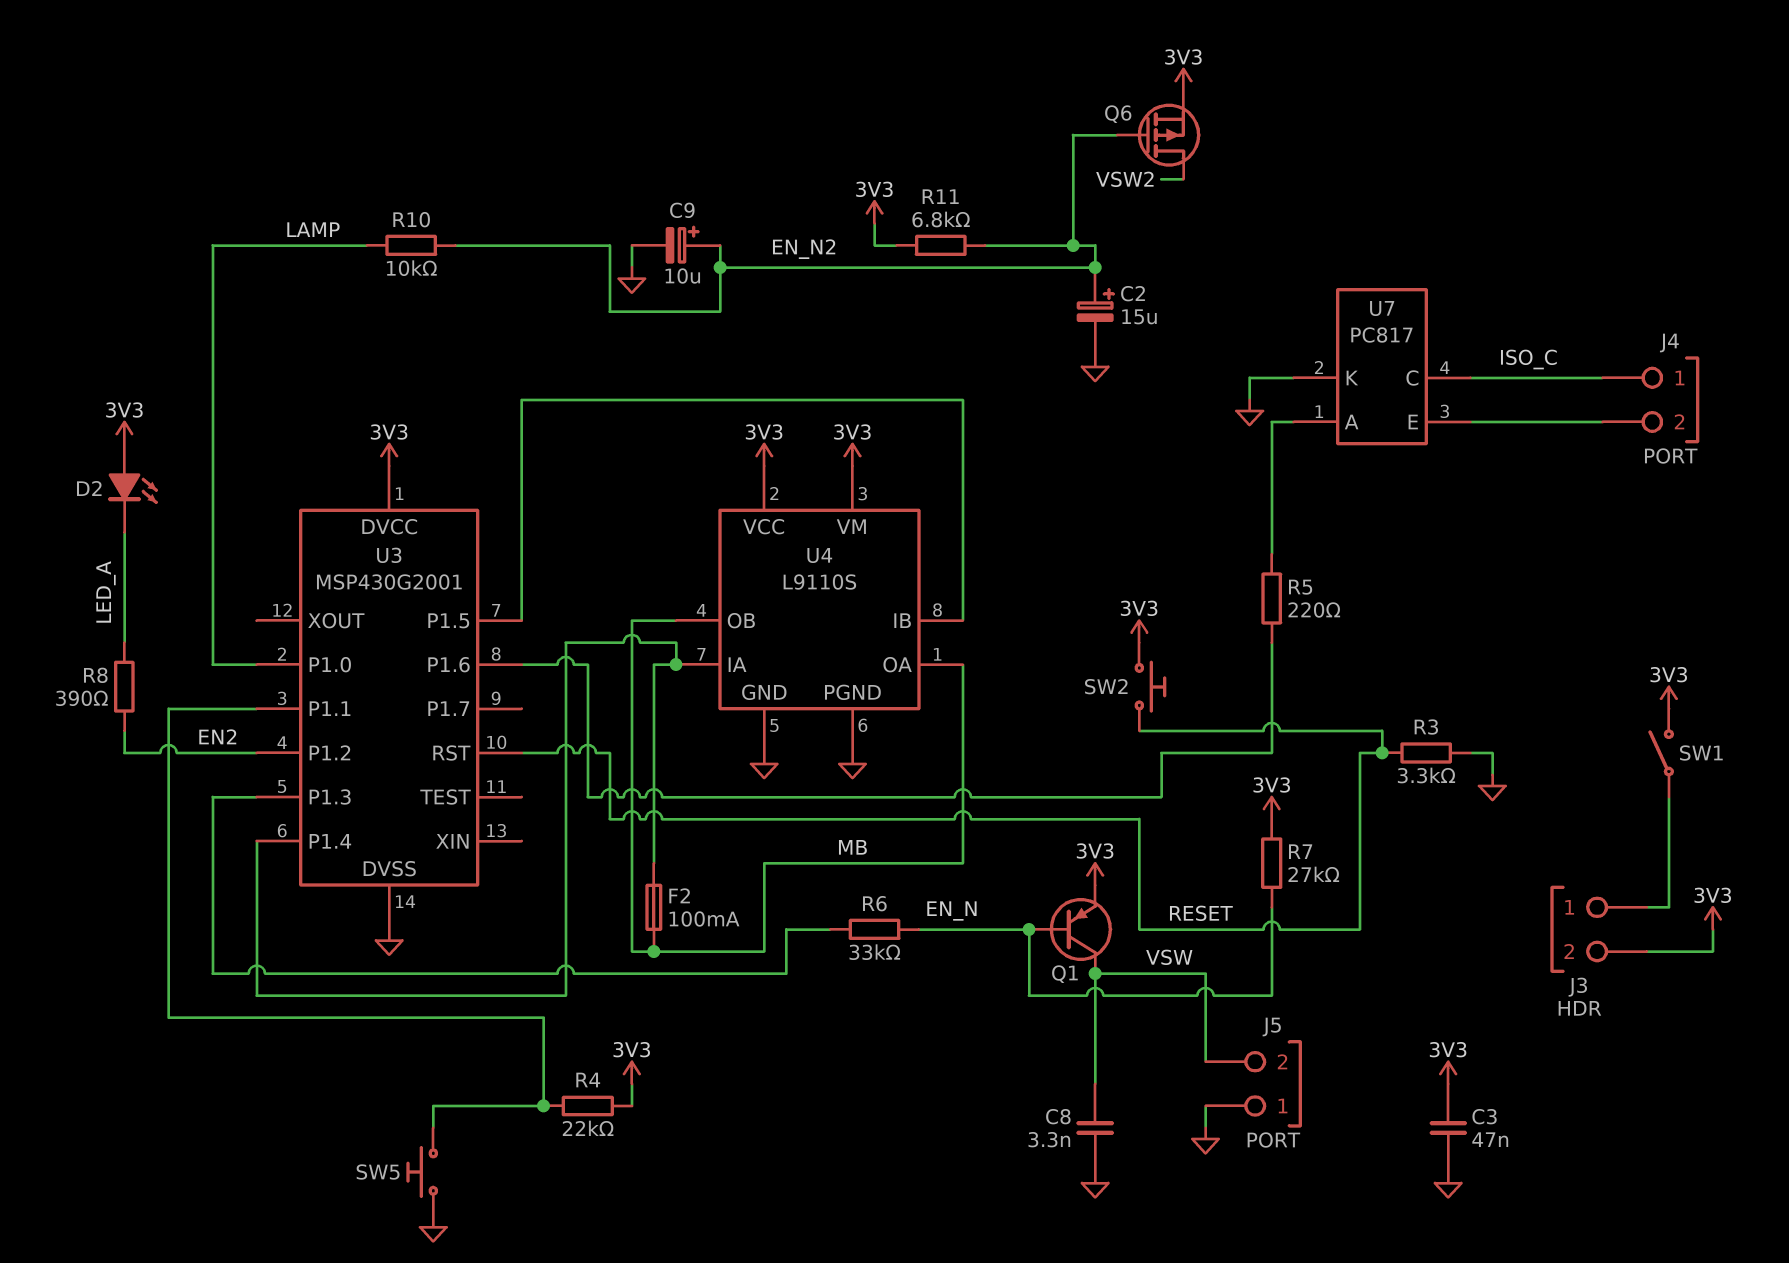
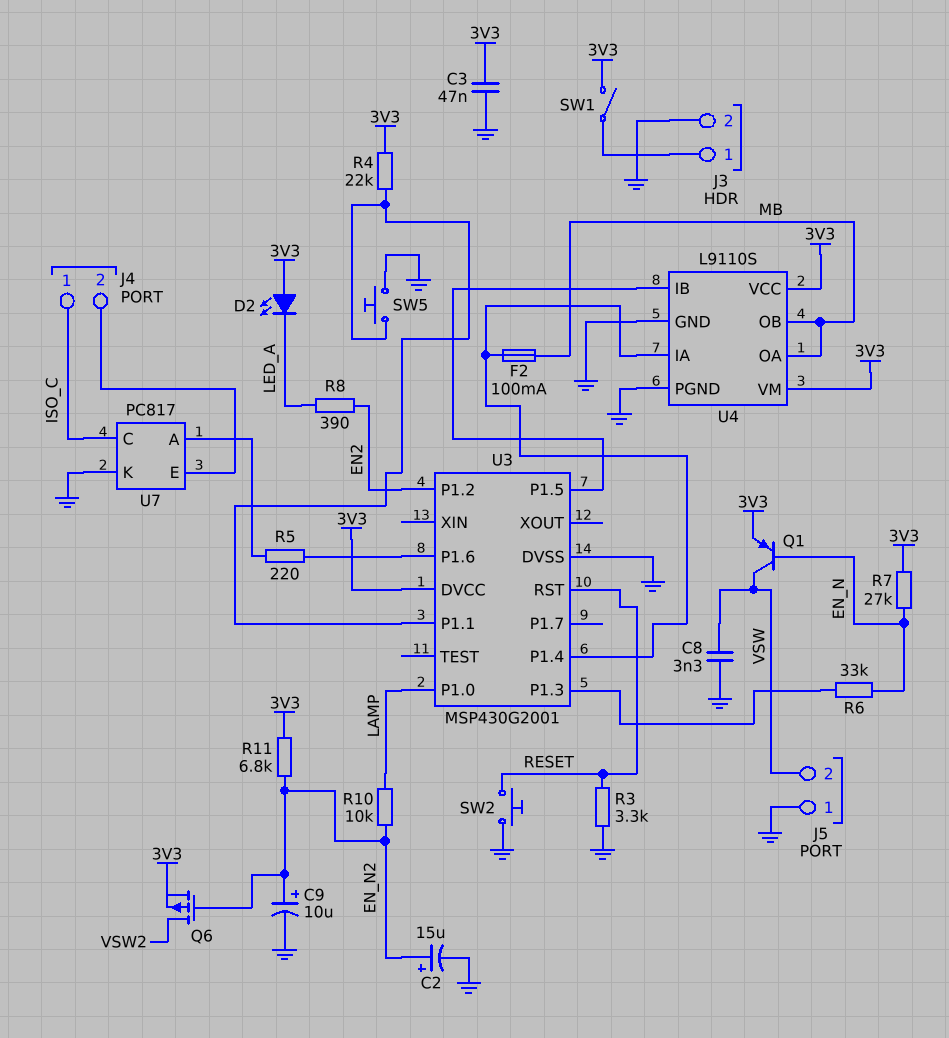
J3 pin 2: 3V3 -> GND
SW2: button (3V3, RESET) -> button (GND, RESET)

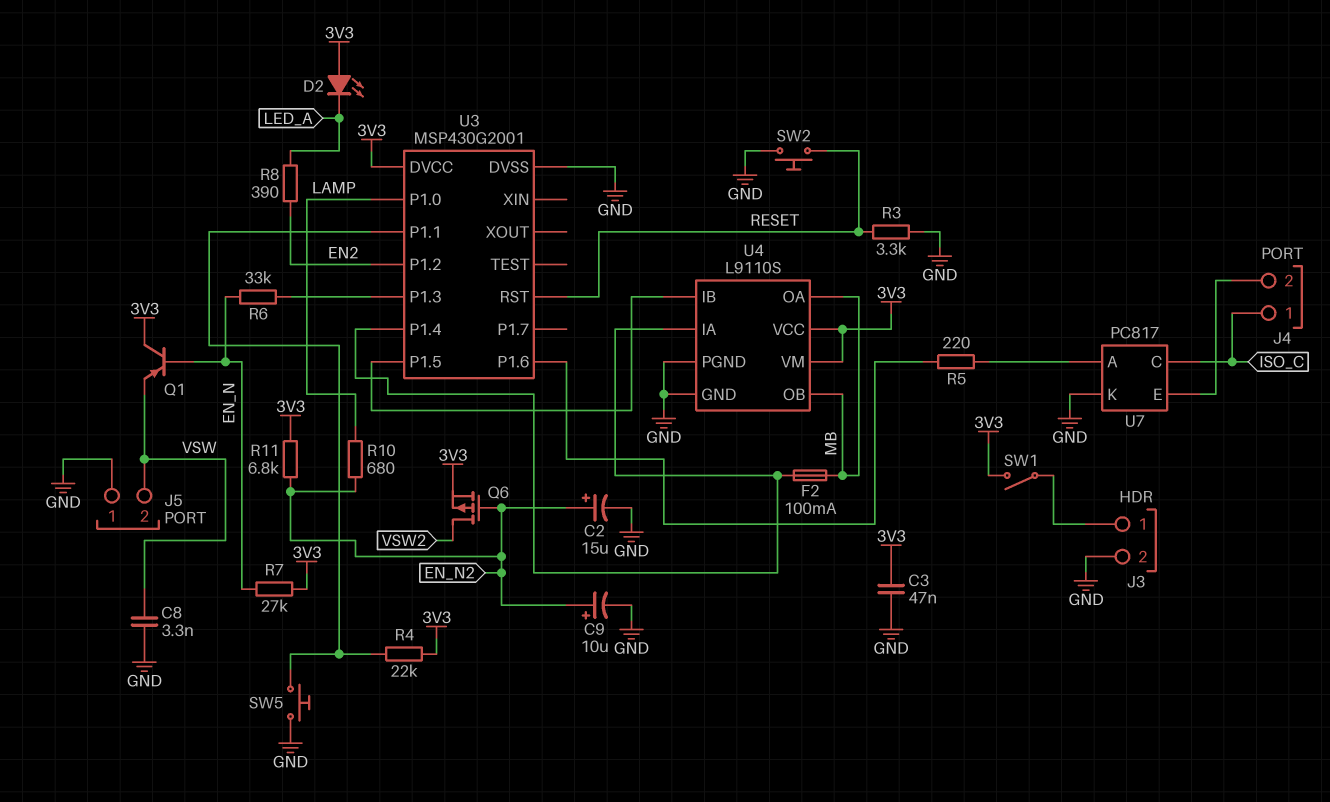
Q1: PNP (B EN_N, C VSW, E 3V3) -> PNP (B EN_N, C 3V3, E VSW)
R10: 10k (EN_N2, LAMP) -> 680 (EN_N2, LAMP)

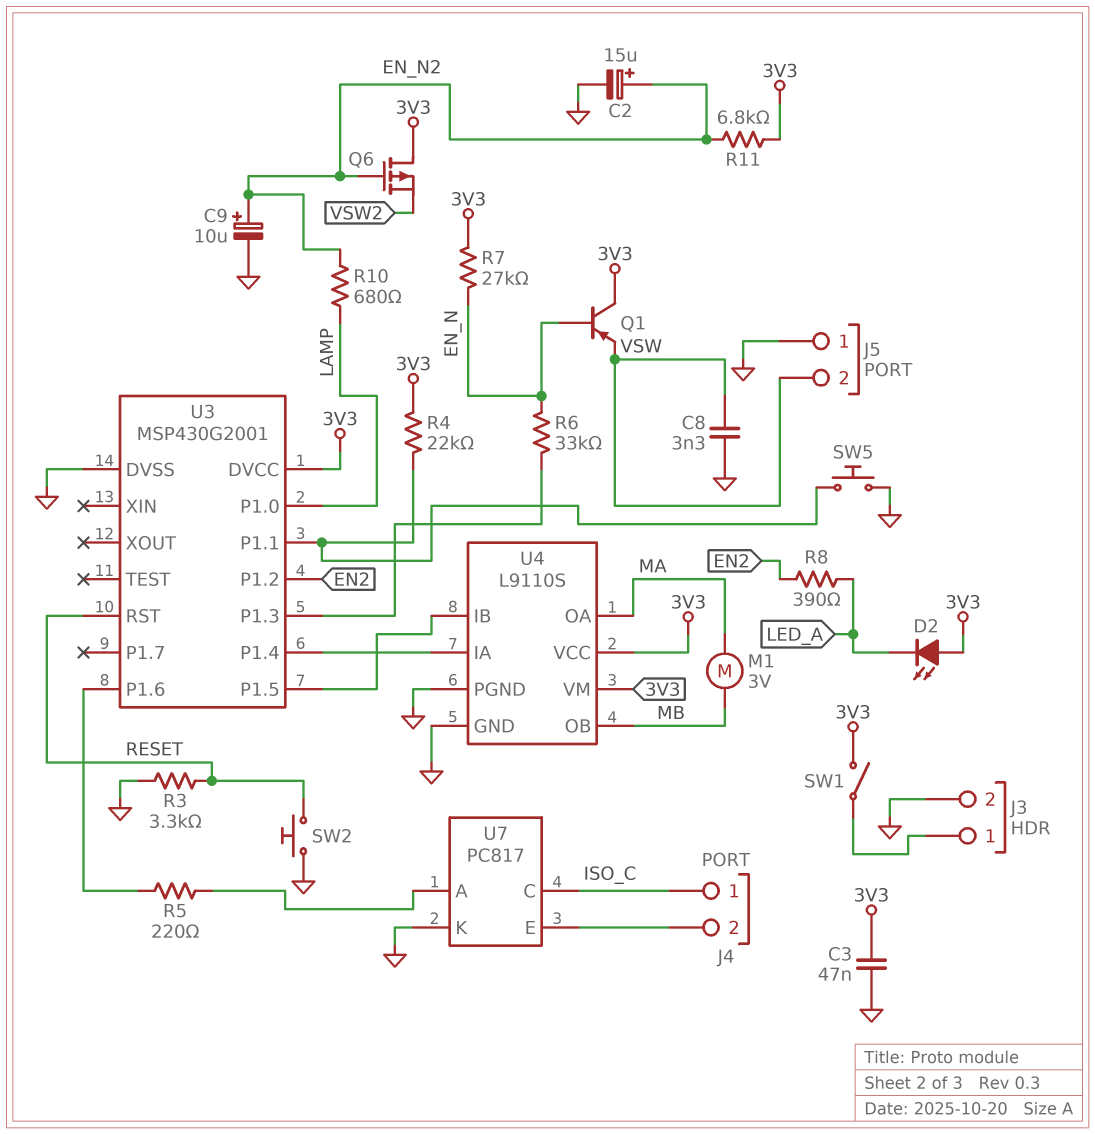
F2: 100mA (MB, U3/P1.4) -> none
M1: none -> motor 3V (MA, MB)
Q6: PMOS (G EN_N2, D VSW2, S 3V3) -> PMOS (G EN_N2, D 3V3, S VSW2)
U4 pin OA: MB -> MA

